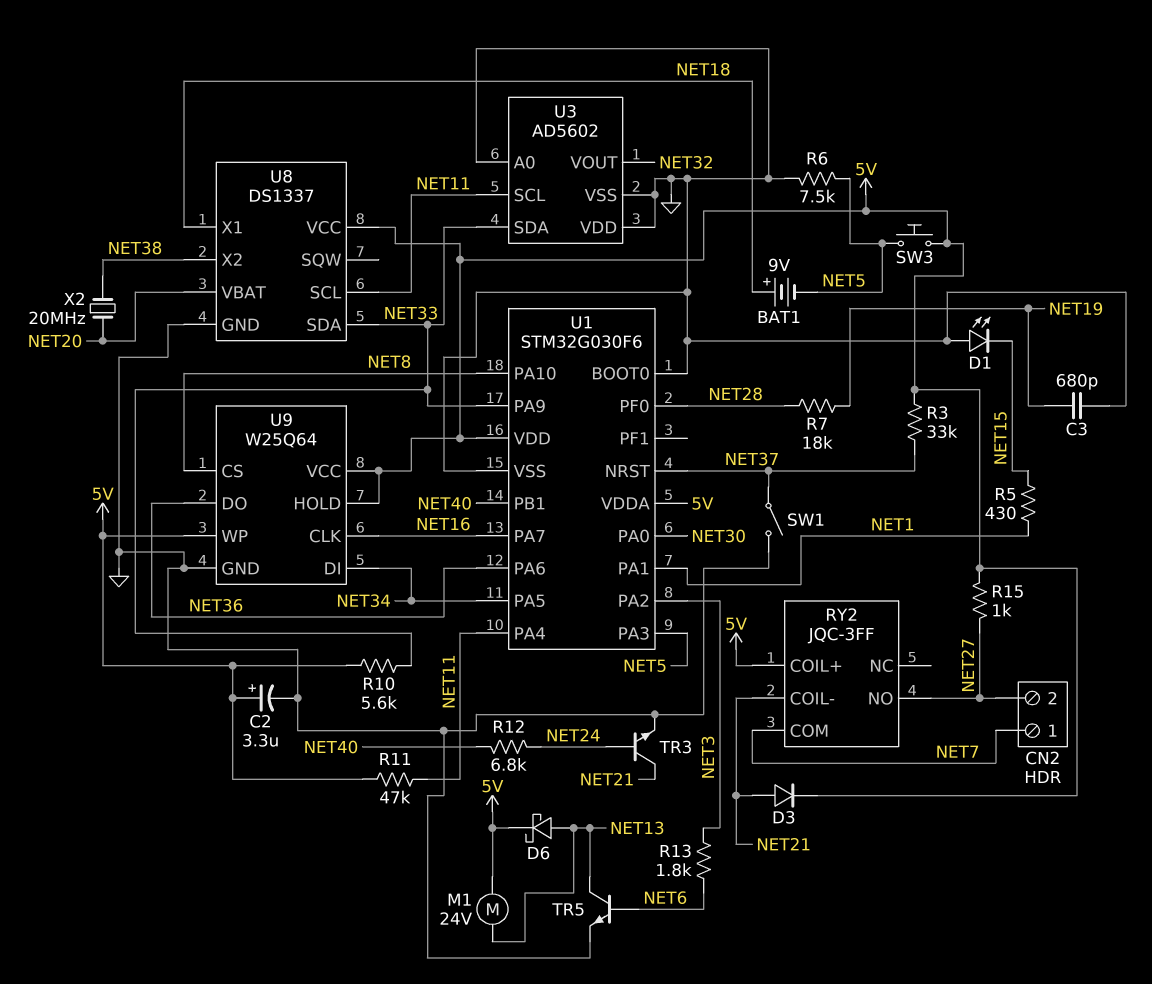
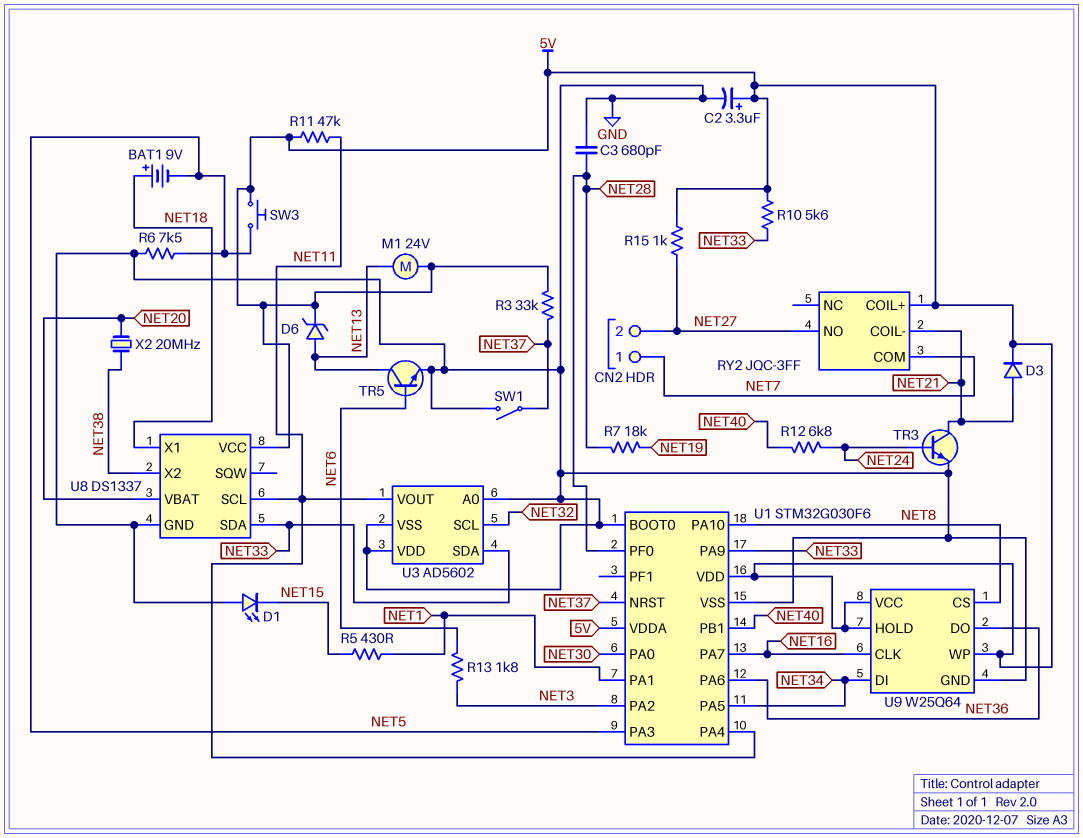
C3: 680pF (GND, NET19) -> 680pF (GND, NET28)
D6: schottky (A NET13, K 5V) -> zener (A NET13, K 5V)
U3 pin SCL: NET11 -> NET32
U3 pin VOUT: NET32 -> NET11

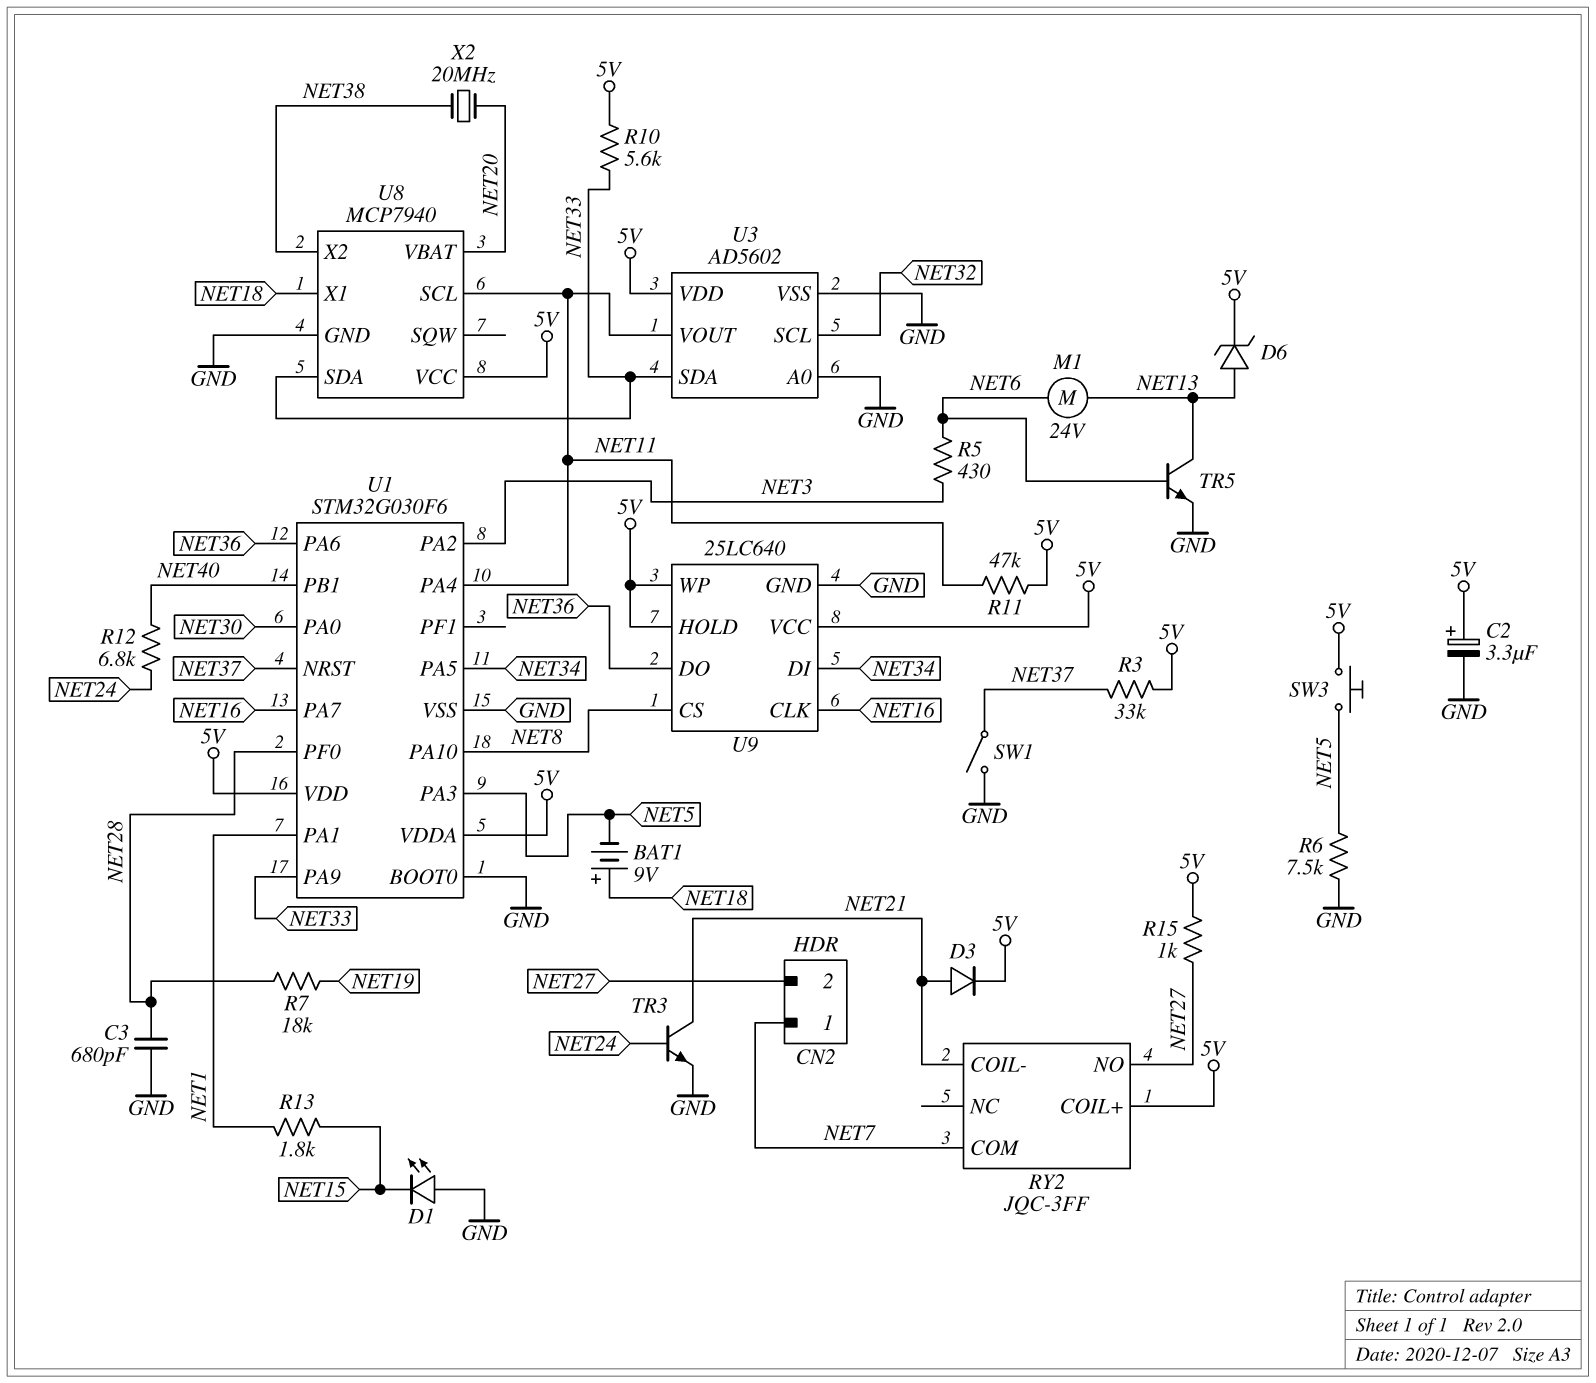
M1: motor 24V (5V, NET13) -> motor 24V (NET6, NET13)
R5: 430 (NET1, NET15) -> 430 (NET3, NET6)
R13: 1.8k (NET3, NET6) -> 1.8k (NET1, NET15)
U3 pin VDD: GND -> 5V
U8: DS1337 -> MCP7940
U9: W25Q64 -> 25LC640

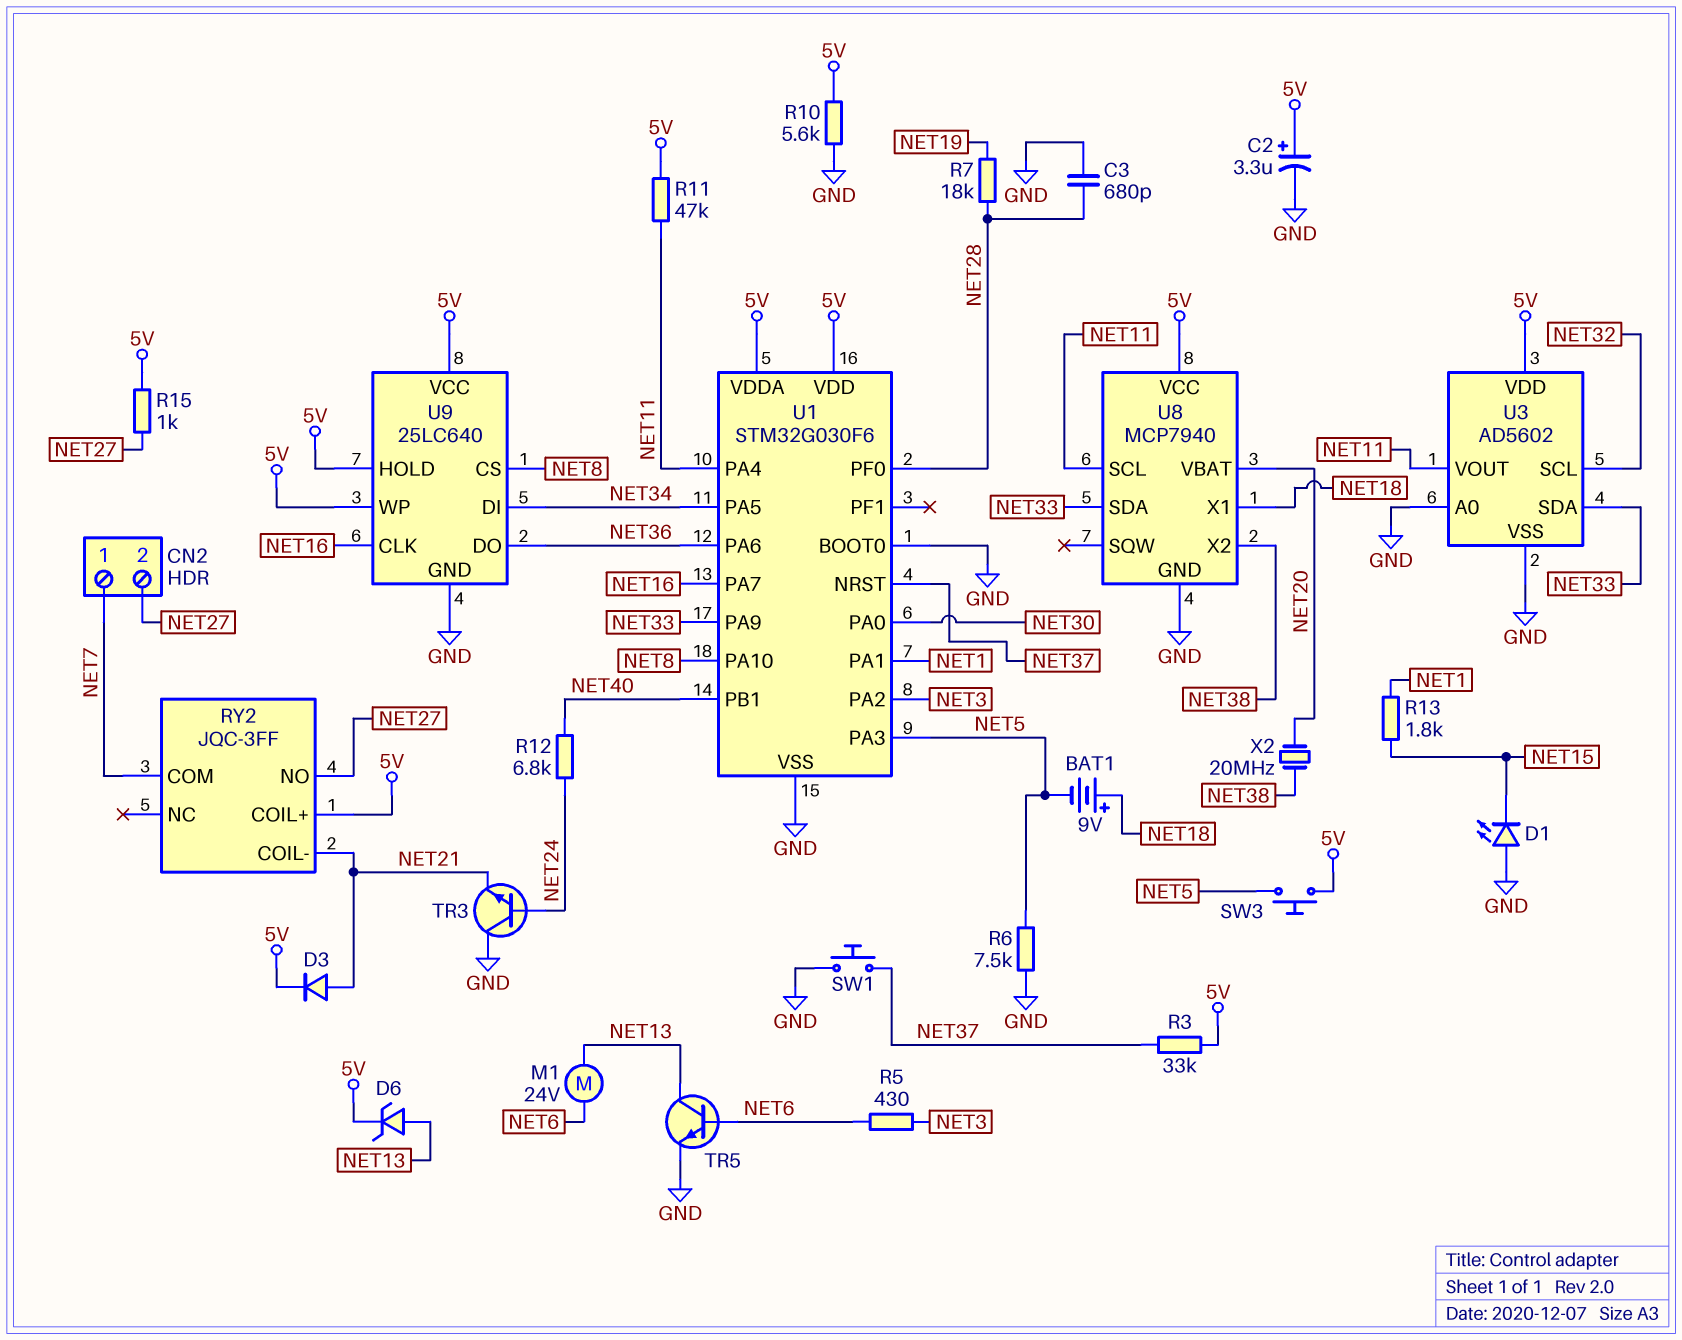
R10: 5.6k (5V, NET33) -> 5.6k (5V, GND)
SW1: switch (GND, NET37) -> button (GND, NET37)
TR3: NPN (B NET24, C NET21, E GND) -> NPN (B NET24, C GND, E NET21)

